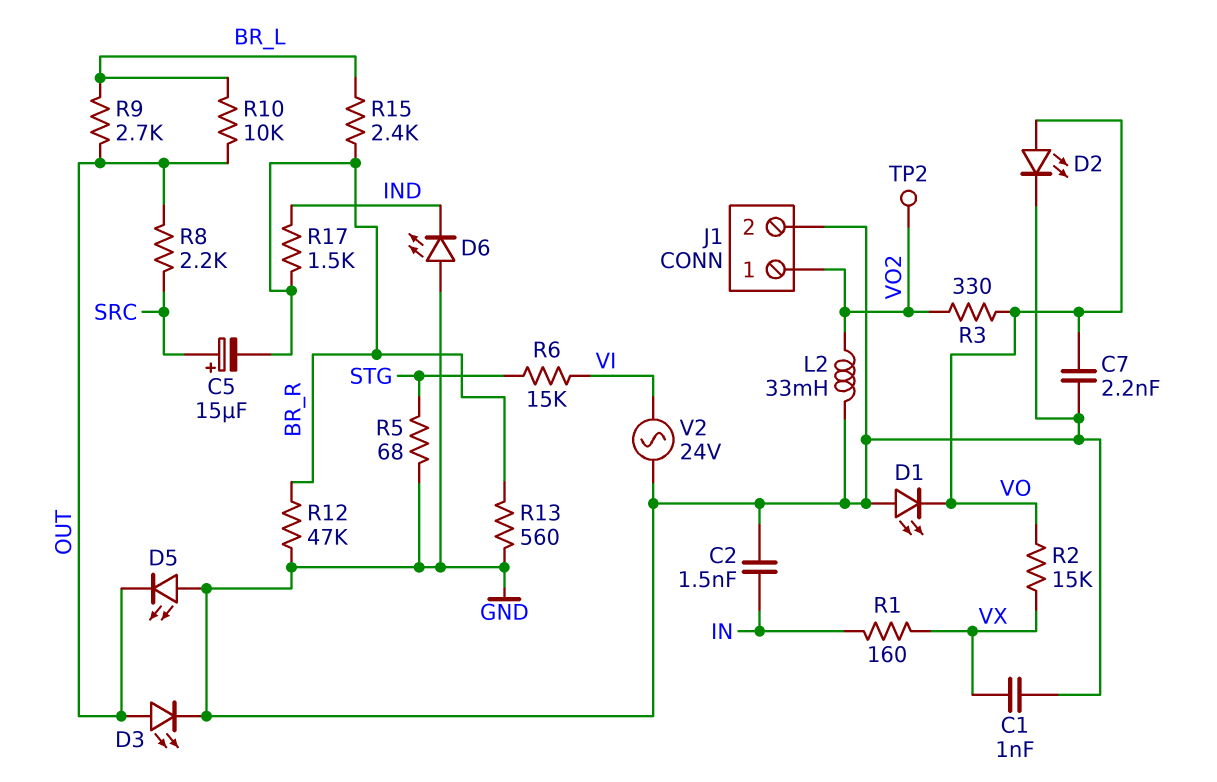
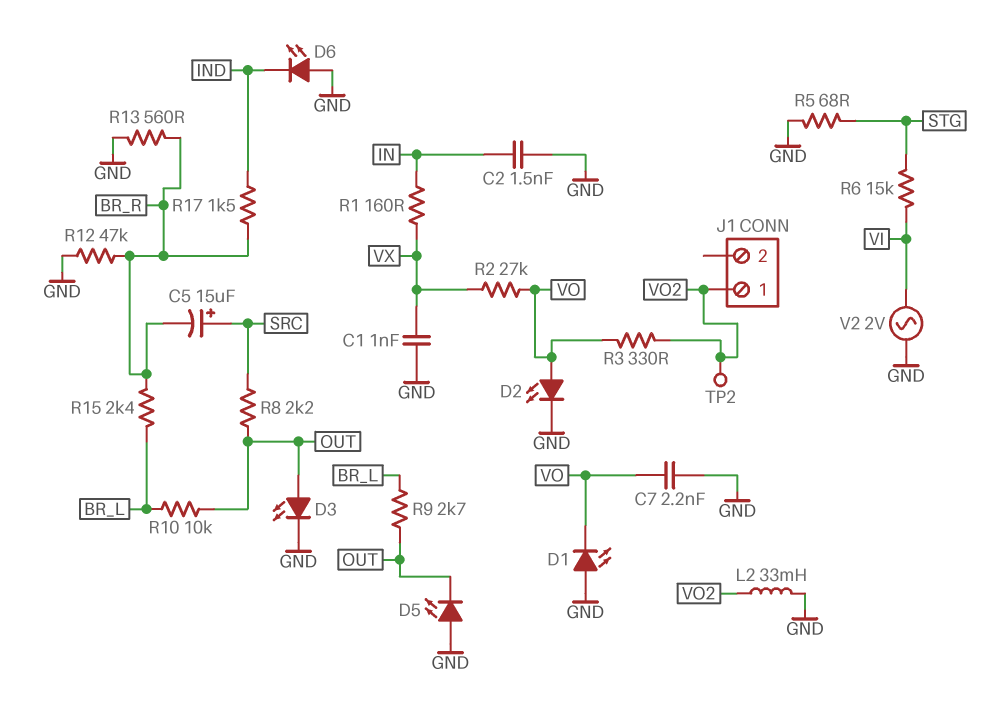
J1 pin 2: GND -> none
R2: 15k (VO, VX) -> 27k (VO, VX)
V2: AC 24V (GND, VI) -> AC 2V (GND, VI)

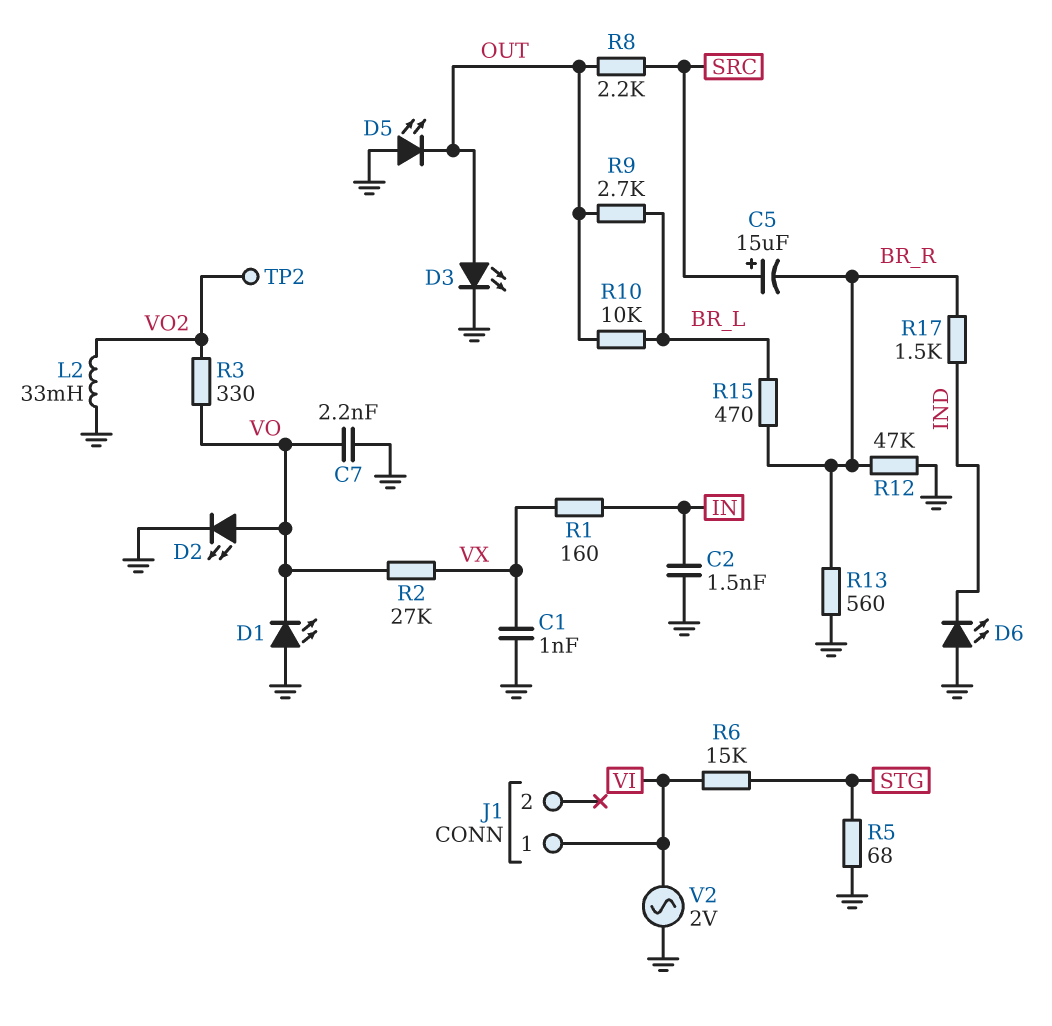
J1 pin 1: VO2 -> VI
R15: 2.4k (BR_L, BR_R) -> 470 (BR_L, BR_R)

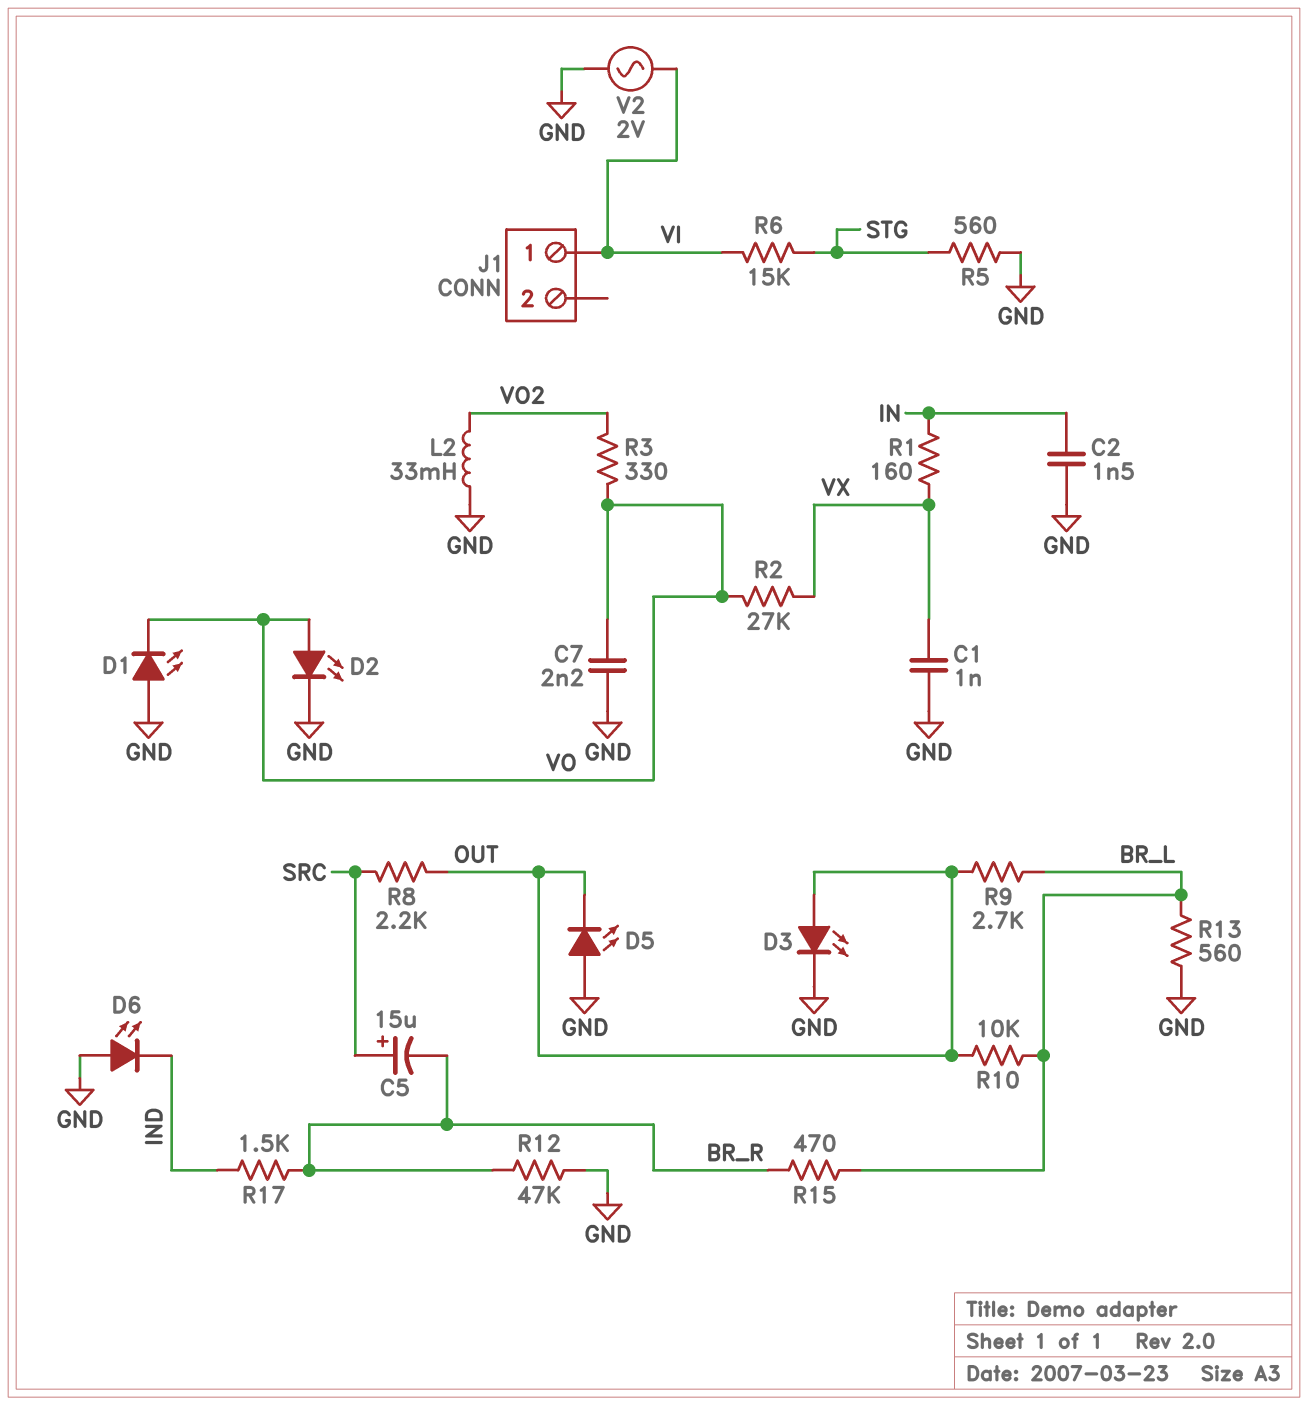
R5: 68 (GND, STG) -> 560 (GND, STG)
R13: 560 (BR_R, GND) -> 560 (BR_L, GND)
TP2: test point (VO2) -> none

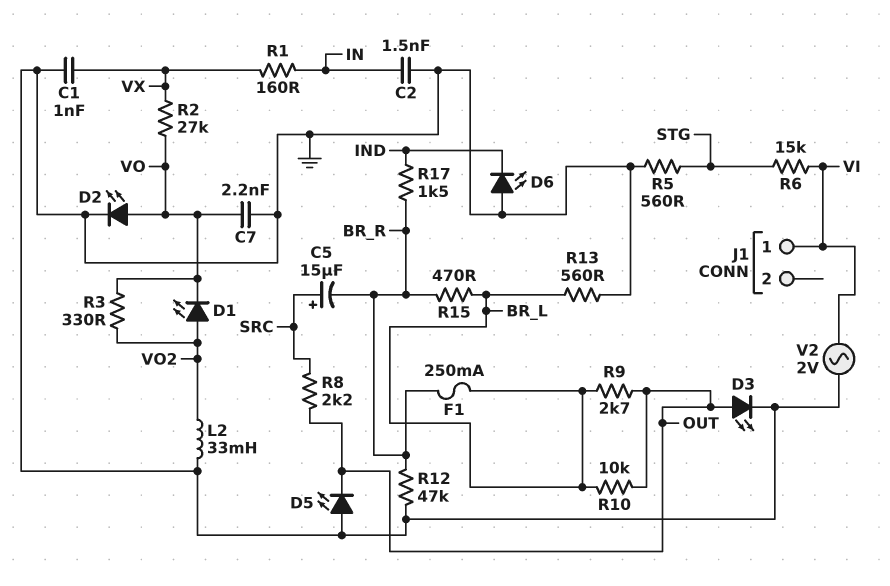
D1: LED (A GND, K VO) -> LED (A VO2, K VO)
F1: none -> 250mA (BR_L, BR_R)

